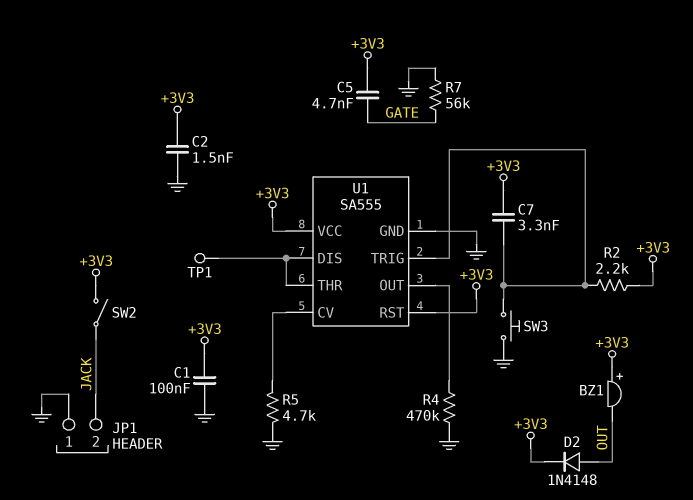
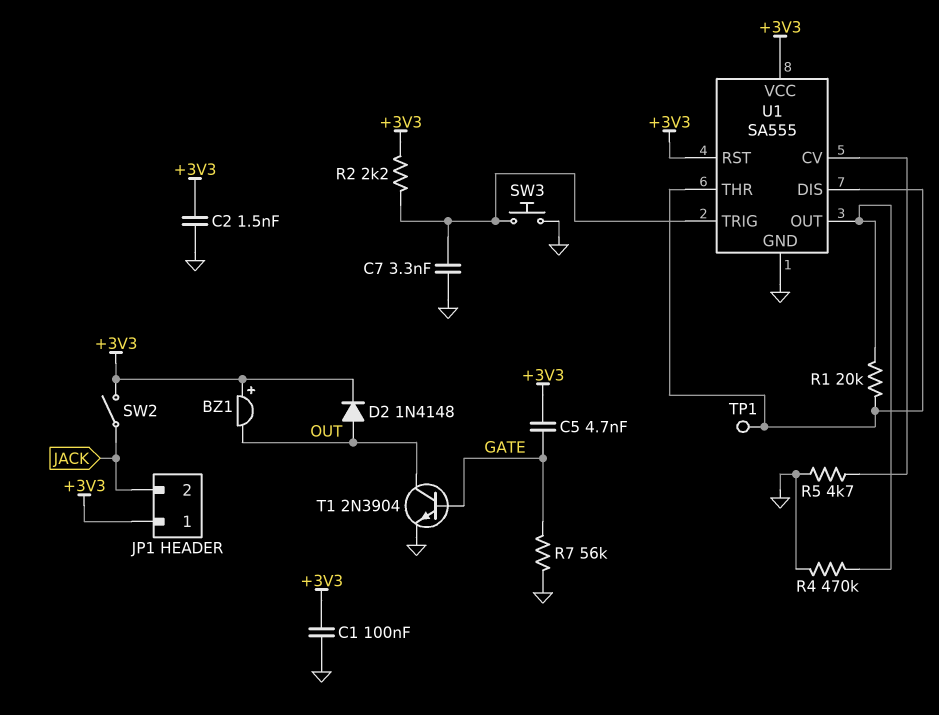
C7: 3.3nF (+3V3, U1/TRIG) -> 3.3nF (GND, U1/TRIG)
JP1 pin 1: GND -> +3V3
R1: none -> 20k (U1/DIS, U1/OUT)
T1: none -> NPN 2N3904 (B GATE, C OUT, E GND)

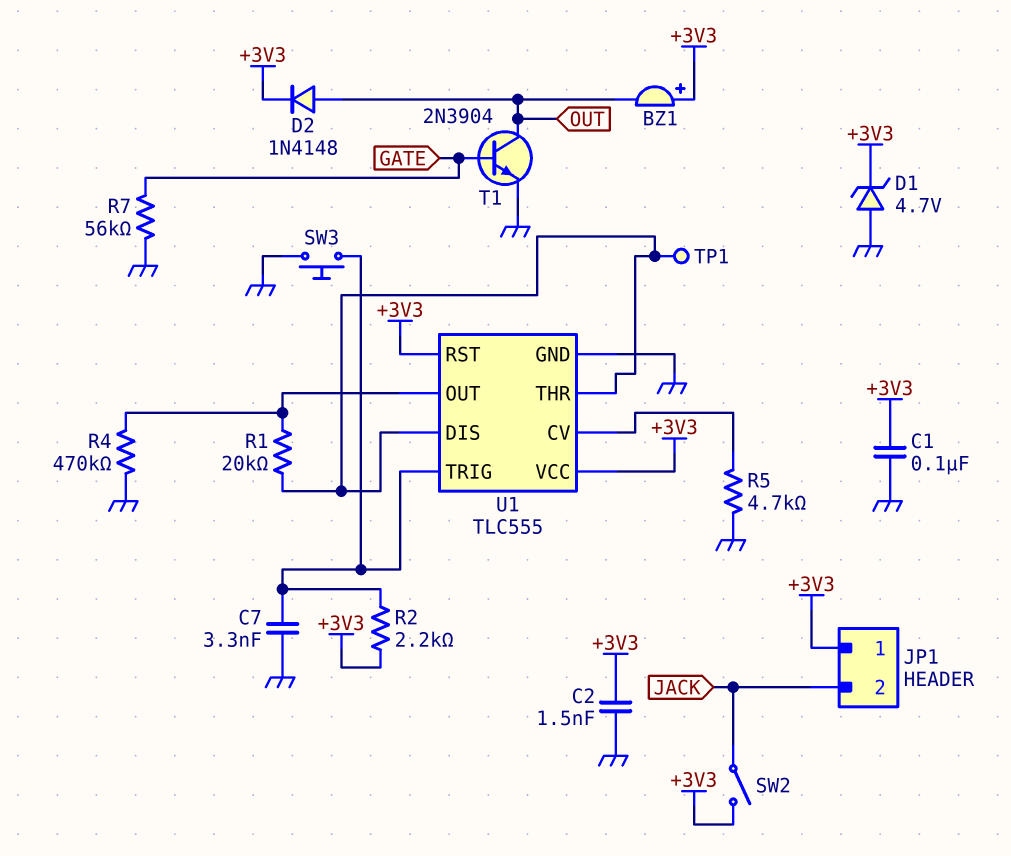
C5: 4.7nF (+3V3, GATE) -> none
D1: none -> zener 4.7V (A GND, K +3V3)
U1: SA555 -> TLC555

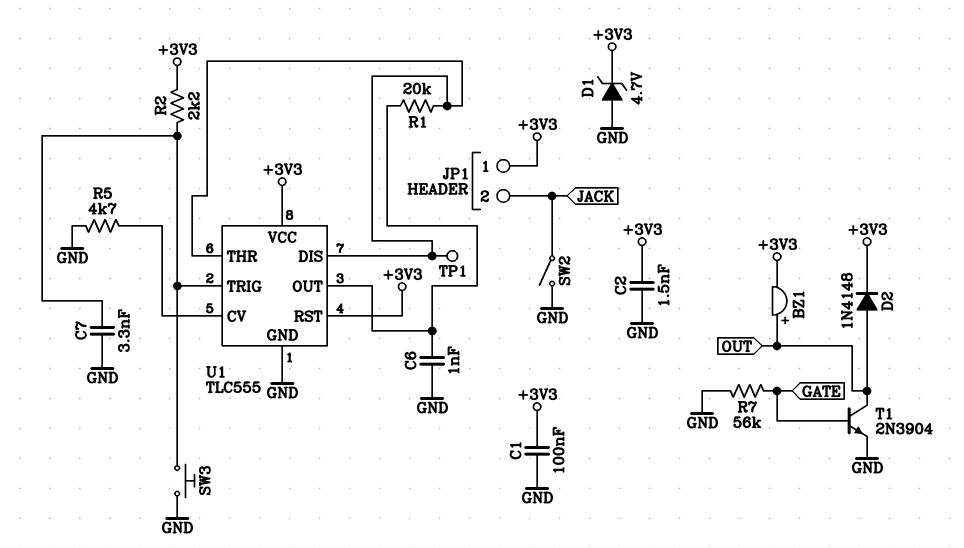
BZ1: buzzer (plus +3V3, minus OUT) -> buzzer (plus OUT, minus +3V3)
C6: none -> 1nF (GND, U1/OUT)
R4: 470k (GND, U1/OUT) -> none
SW2: switch (+3V3, JACK) -> switch (GND, JACK)

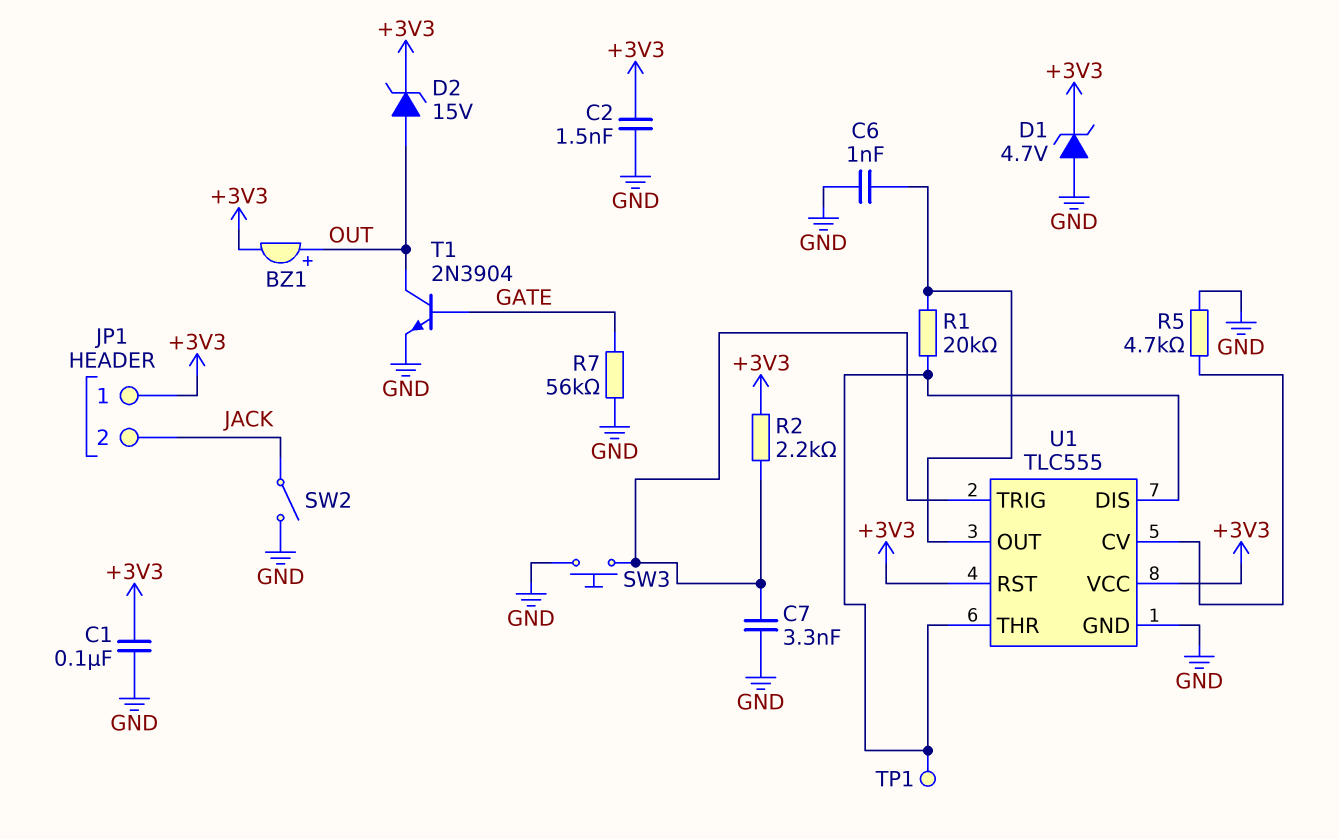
D2: diode 1N4148 (A OUT, K +3V3) -> zener 15V (A OUT, K +3V3)

